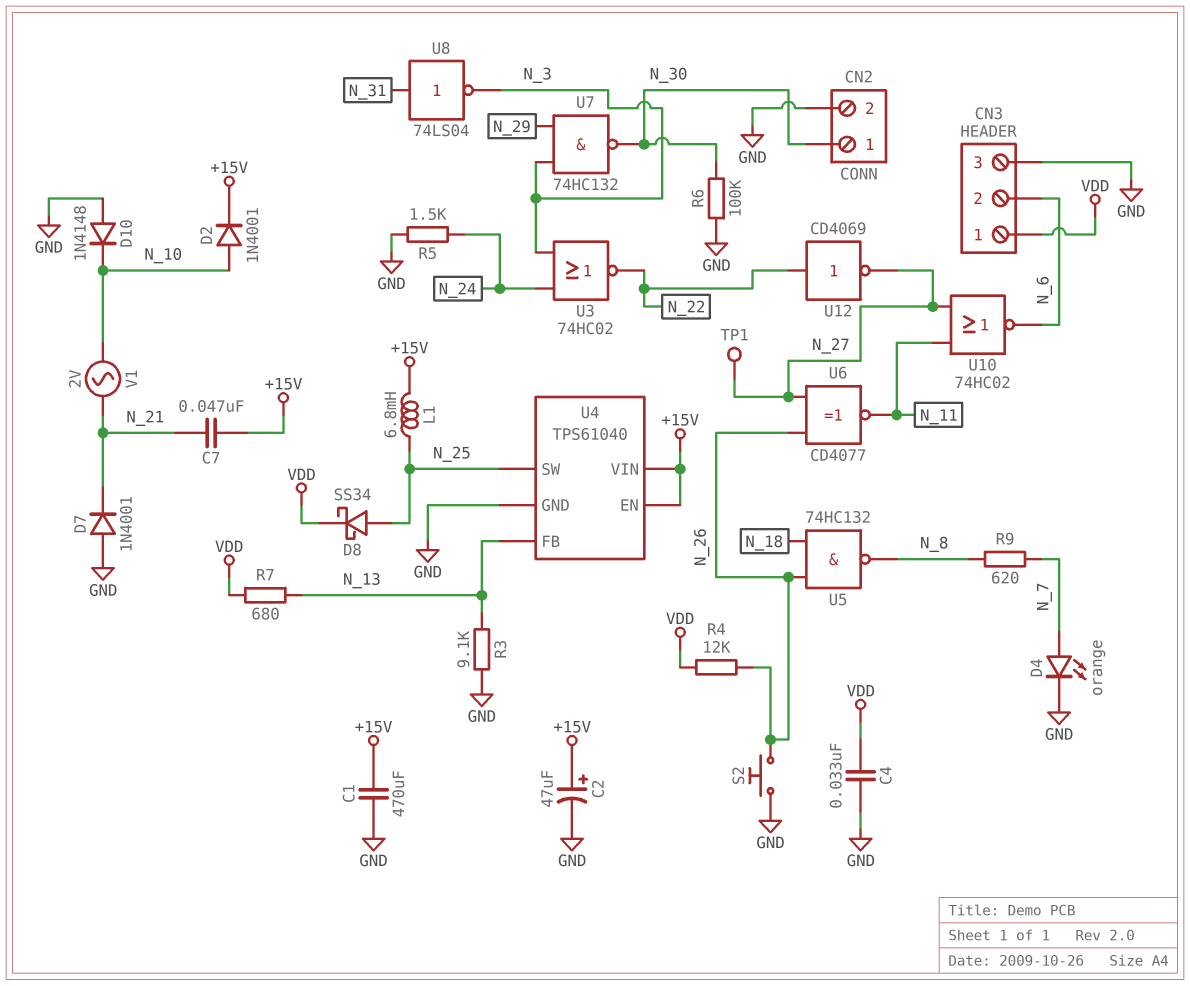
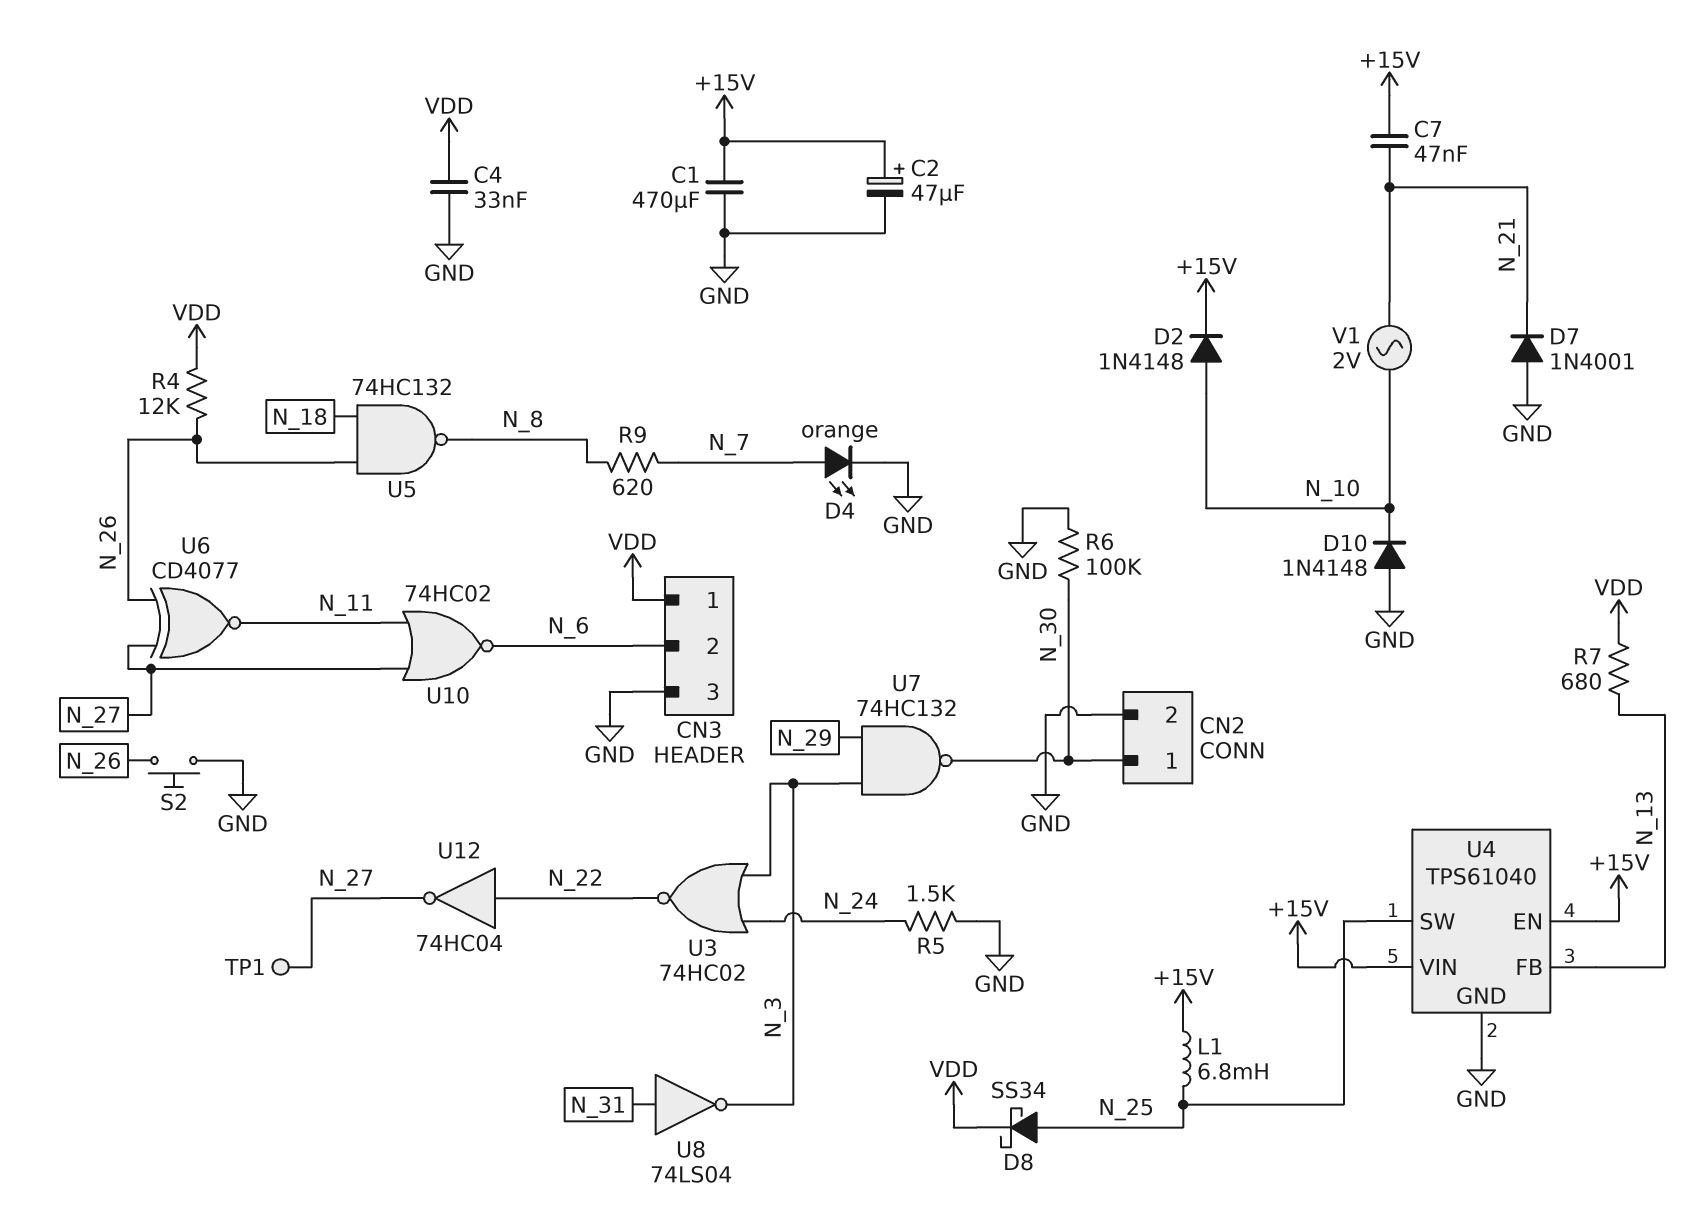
D2: diode 1N4001 (A N_10, K +15V) -> diode 1N4148 (A N_10, K +15V)
R3: 9.1k (GND, N_13) -> none
U12: NOT CD4069 (in N_22, out N_27) -> NOT 74HC04 (in N_22, out N_27)

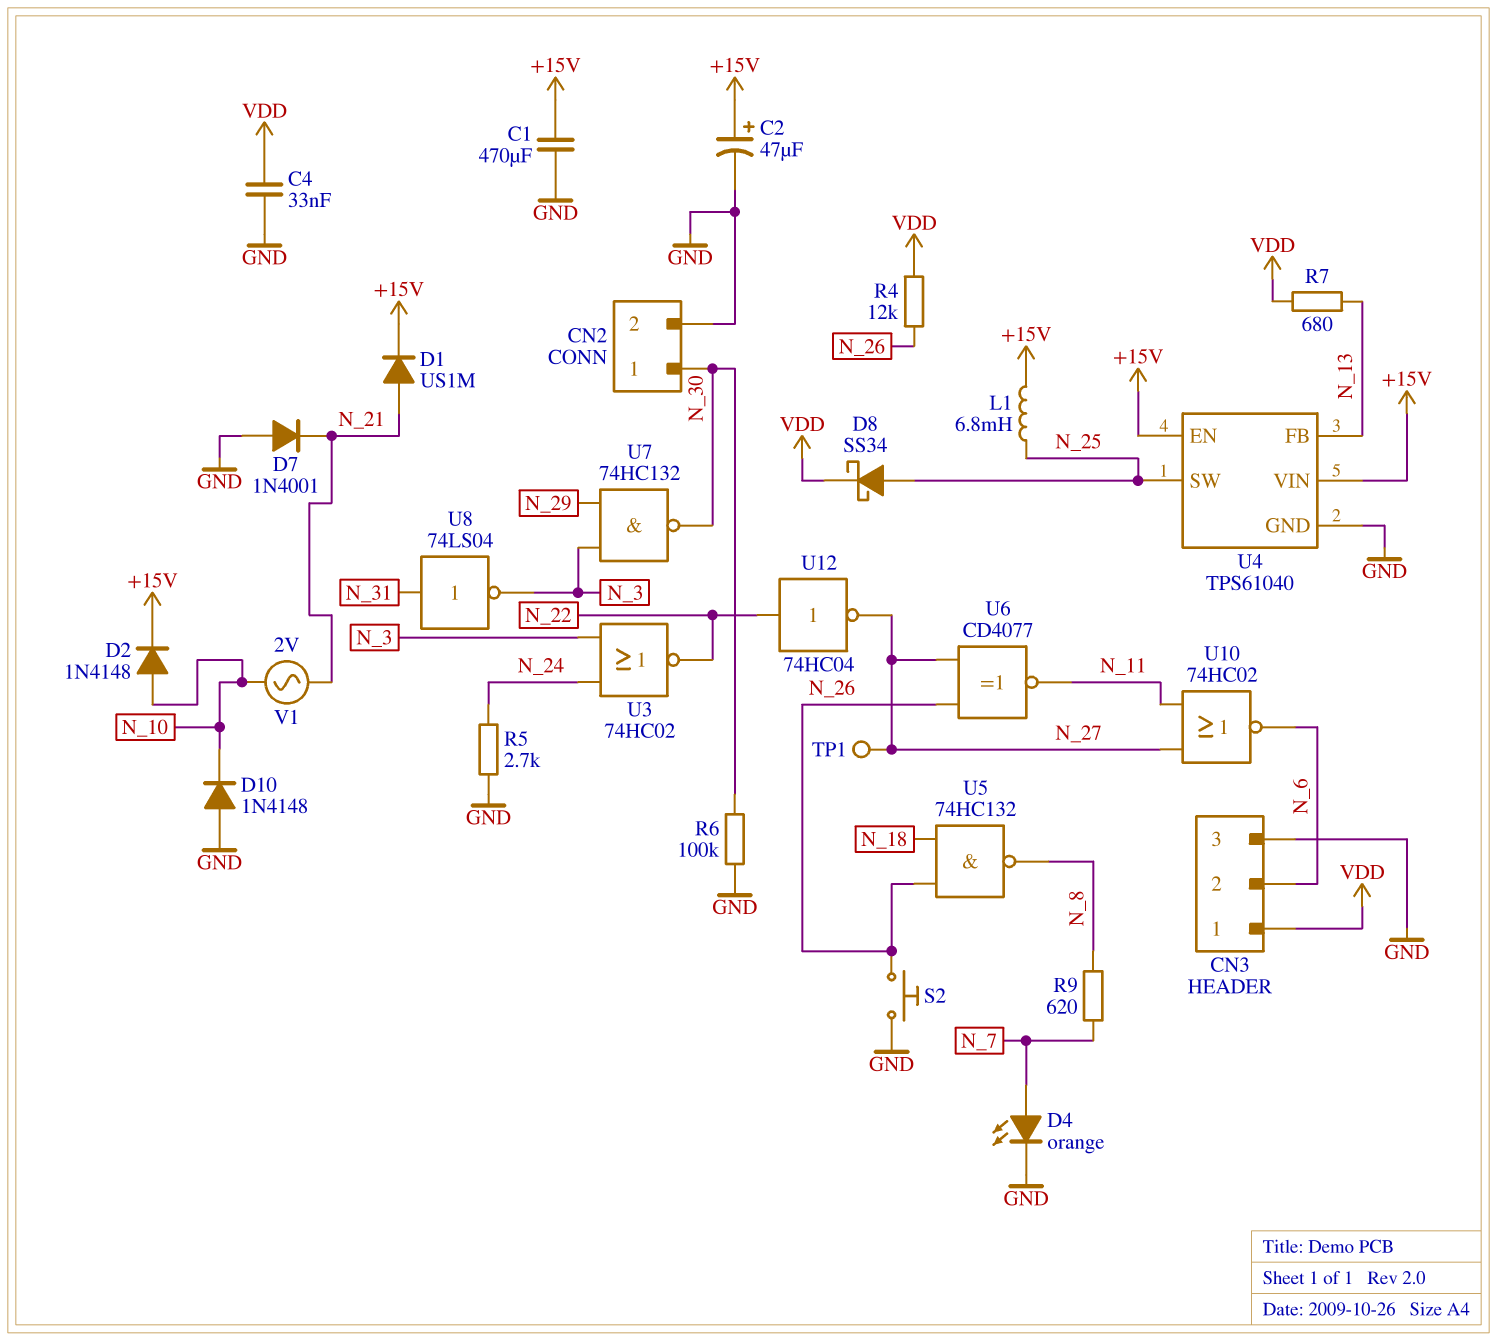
C7: 47nF (+15V, N_21) -> none
D1: none -> diode US1M (A N_21, K +15V)
R5: 1.5k (GND, N_24) -> 2.7k (GND, N_24)

